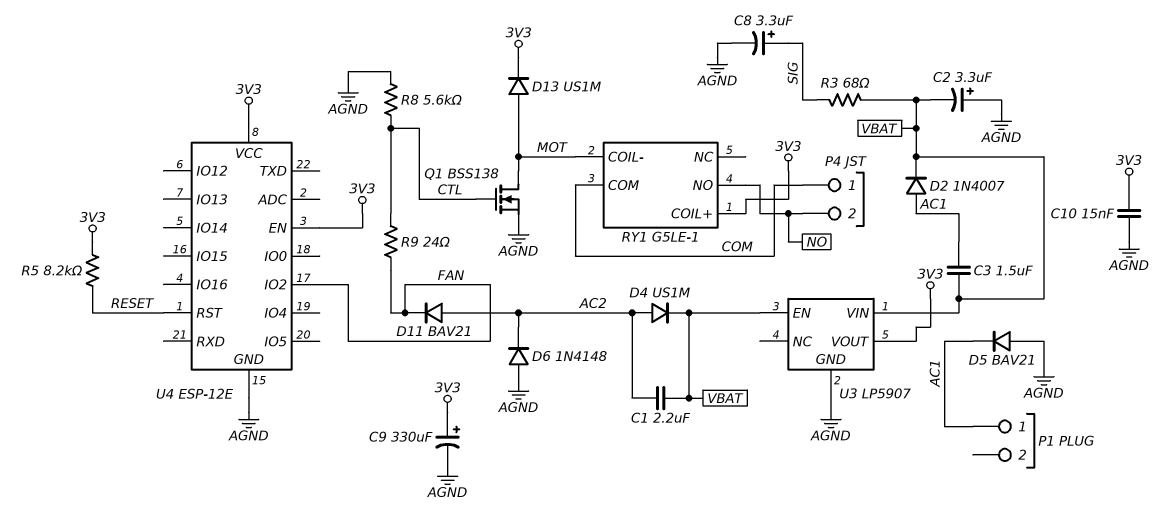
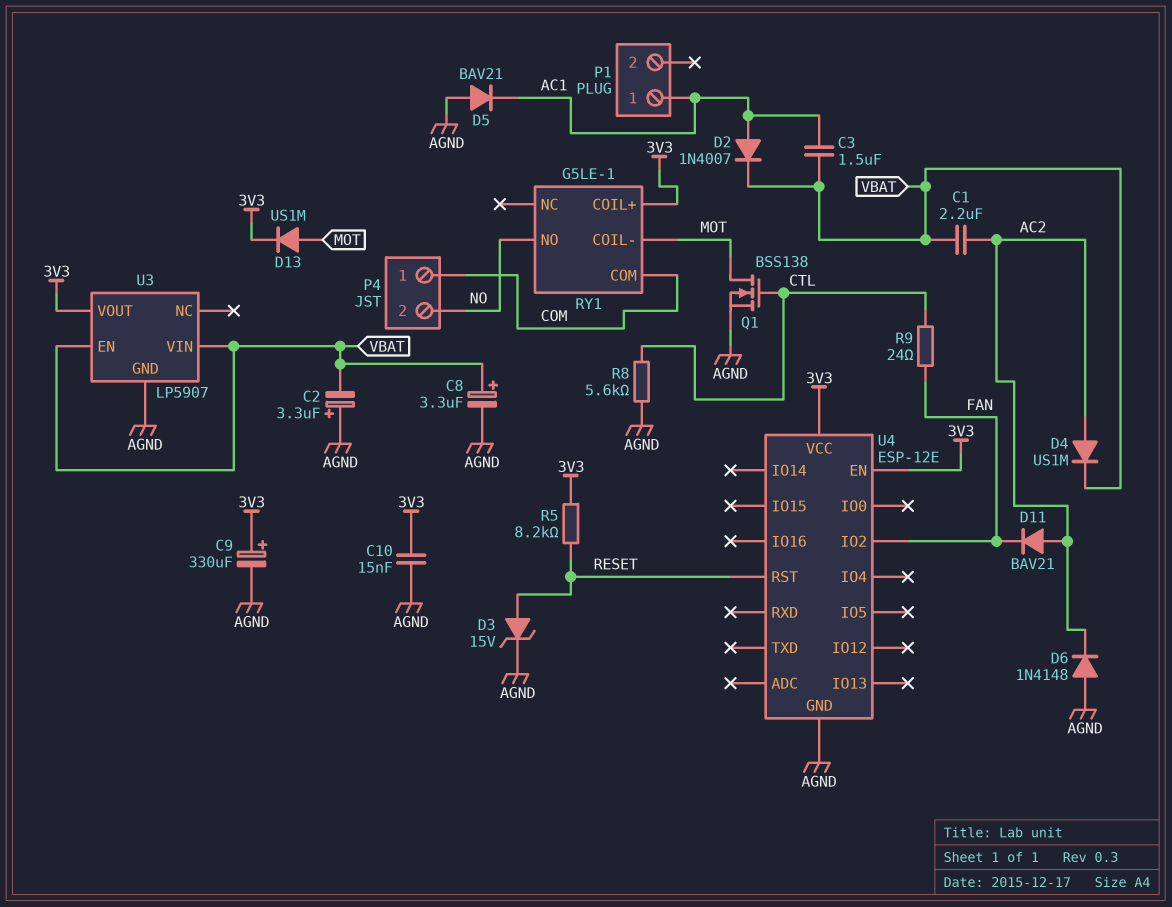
C8: 3.3uF (plus SIG, minus AGND) -> 3.3uF (plus VBAT, minus AGND)
D3: none -> zener 15V (A RESET, K AGND)
R3: 68 (SIG, VBAT) -> none

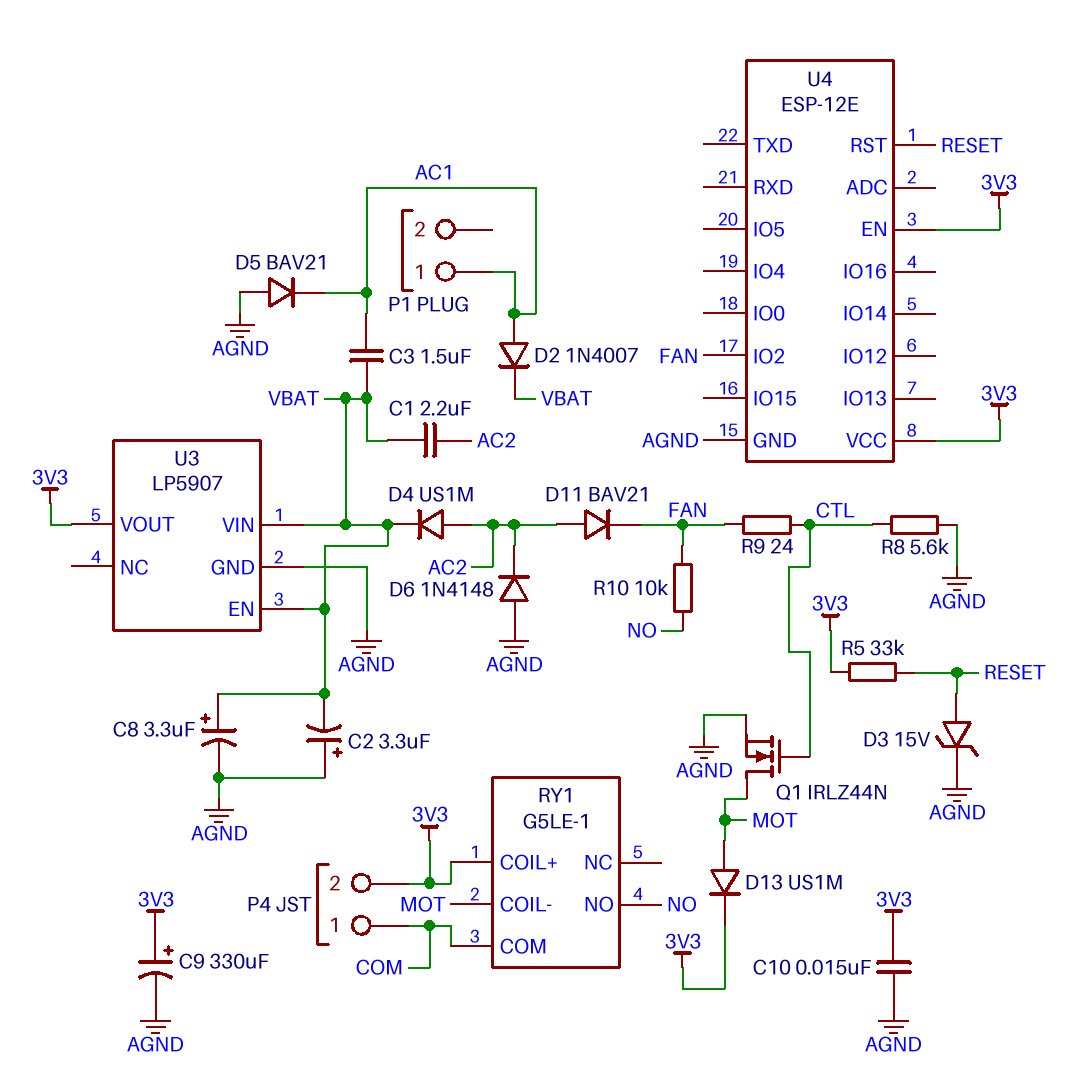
P4 pin 2: NO -> 3V3
Q1: NMOS BSS138 (G CTL, D MOT, S AGND) -> NMOS IRLZ44N (G CTL, D MOT, S AGND)
R5: 8.2k (3V3, RESET) -> 33k (3V3, RESET)
R10: none -> 10k (FAN, NO)

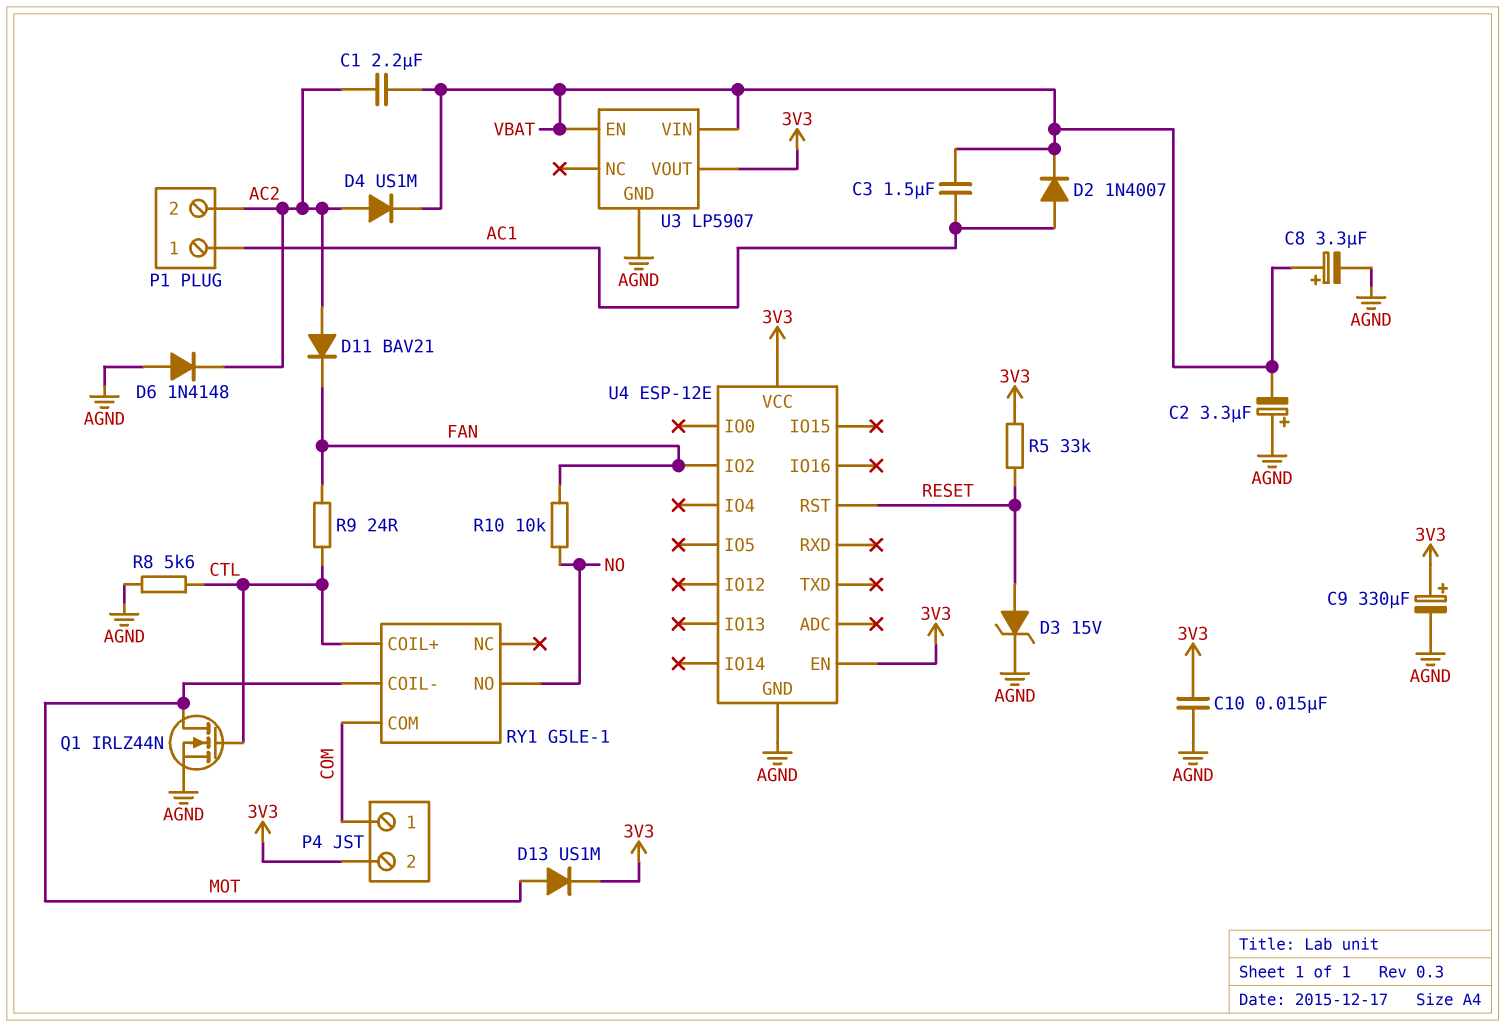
D5: diode BAV21 (A AGND, K AC1) -> none
P1 pin 2: none -> AC2
RY1 pin COIL+: 3V3 -> CTL

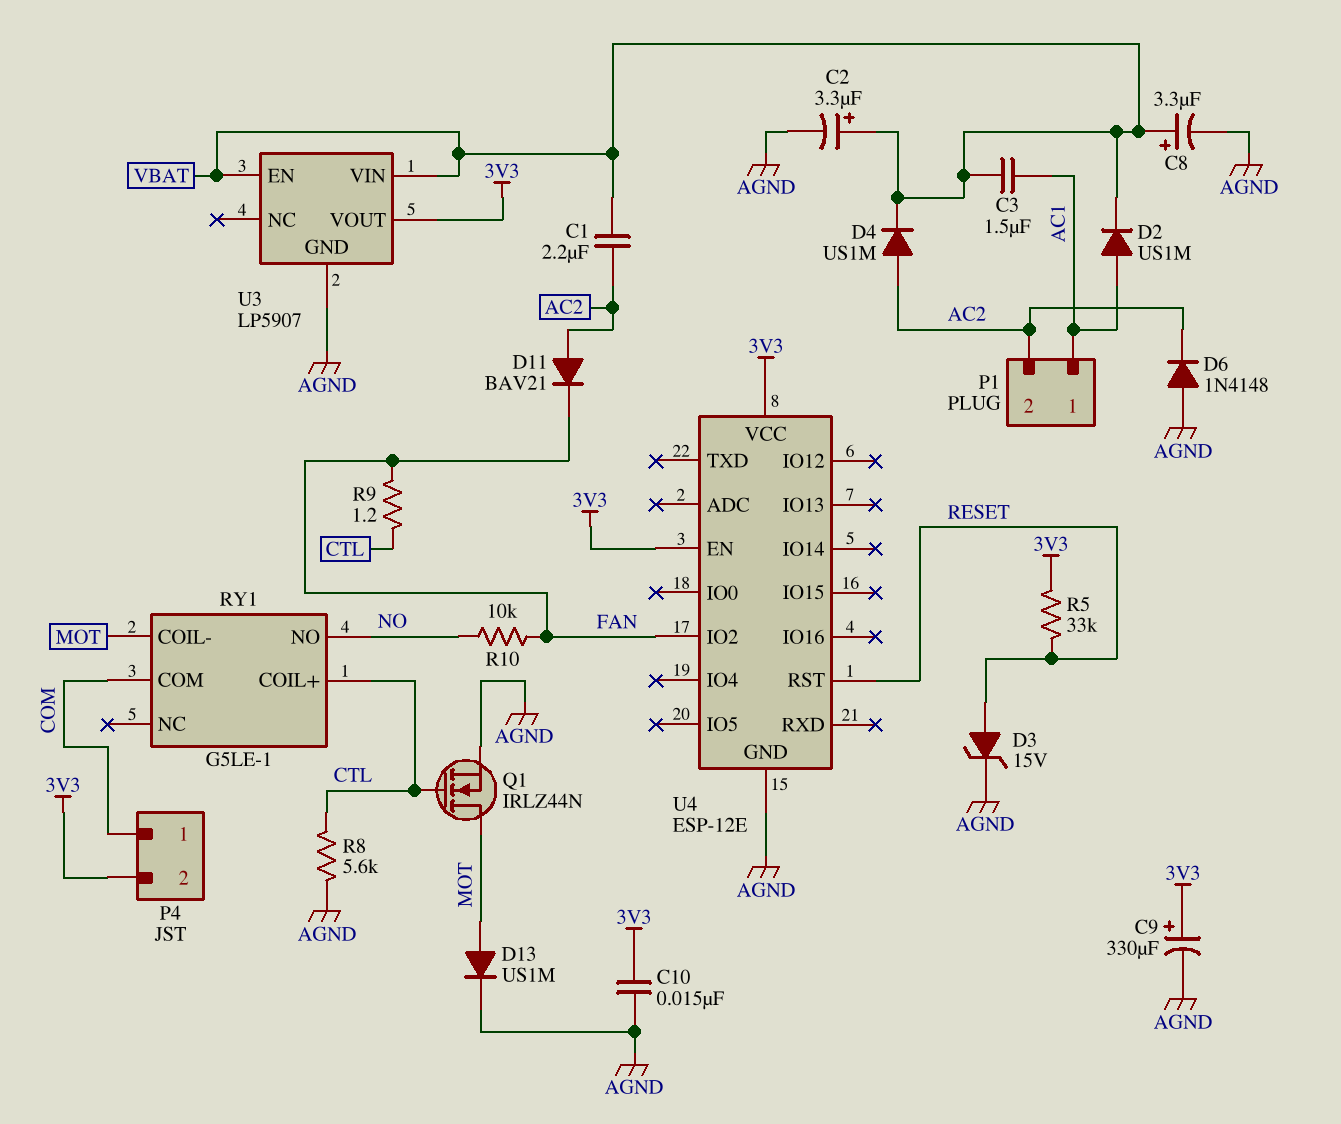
C2: 3.3uF (plus AGND, minus VBAT) -> 3.3uF (plus VBAT, minus AGND)
D2: diode 1N4007 (A AC1, K VBAT) -> diode US1M (A AC1, K VBAT)
D13: diode US1M (A MOT, K 3V3) -> diode US1M (A MOT, K AGND)
R9: 24 (CTL, FAN) -> 1.2 (CTL, FAN)

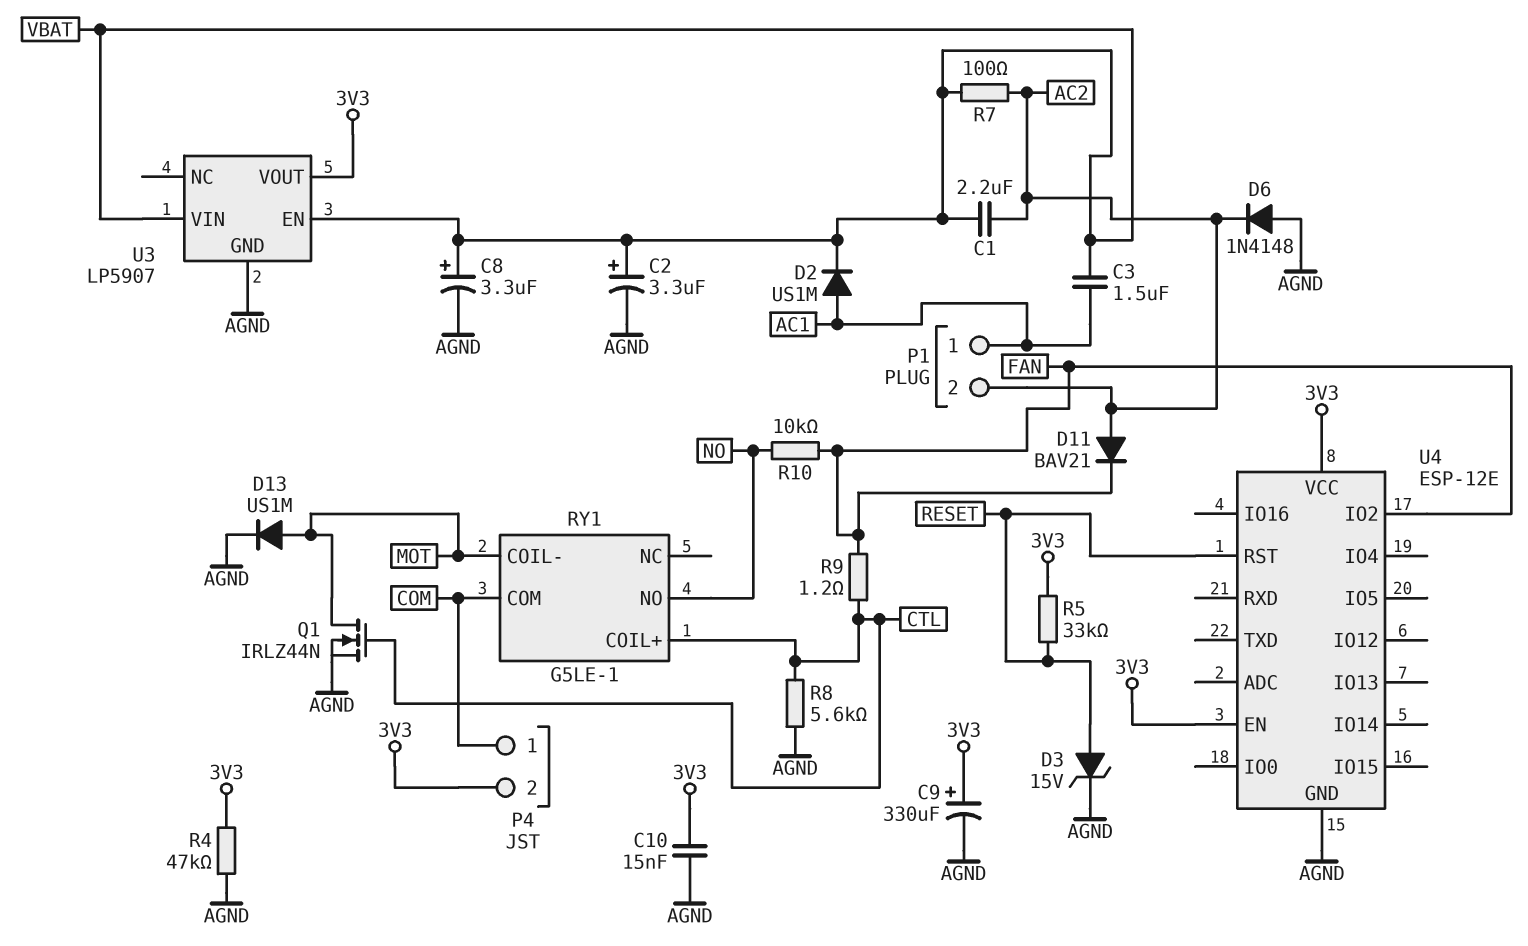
D4: diode US1M (A AC2, K VBAT) -> none
R4: none -> 47k (3V3, AGND)
R7: none -> 100 (AC2, VBAT)

